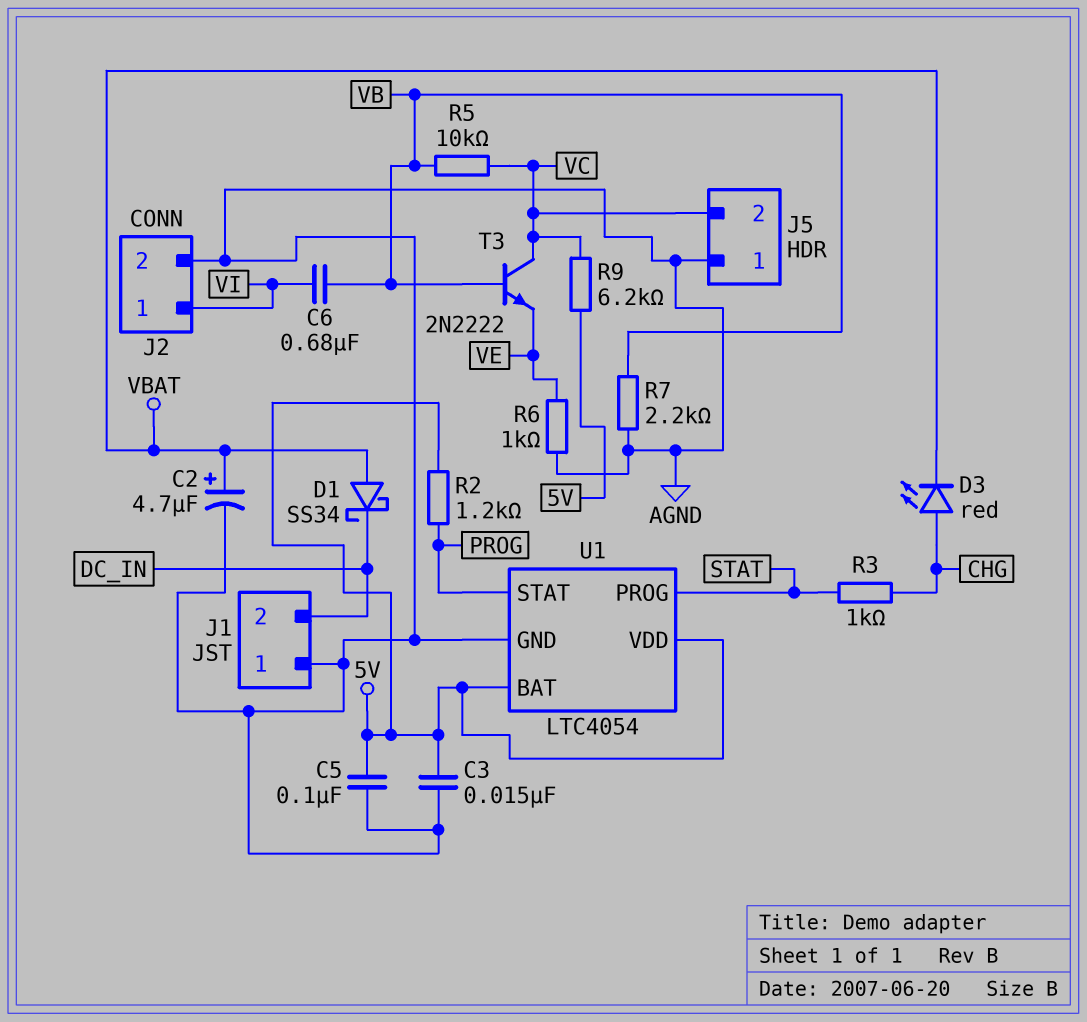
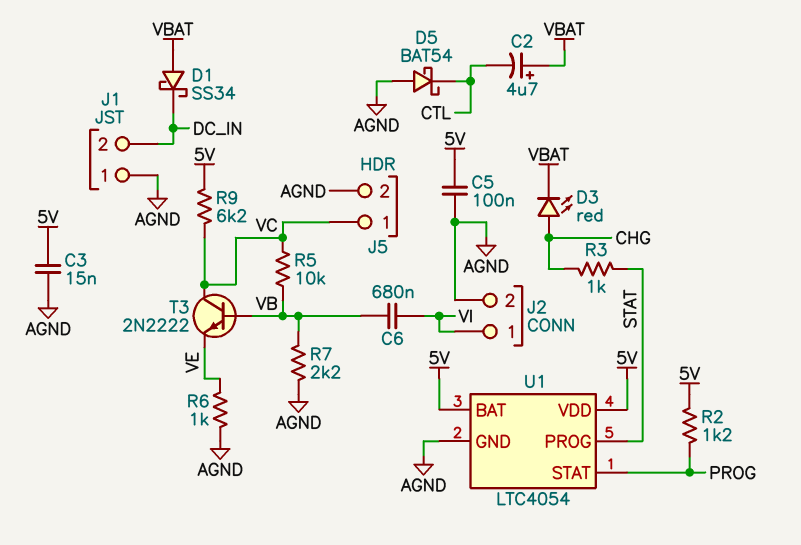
C2: 4.7uF (plus VBAT, minus AGND) -> 4.7uF (plus VBAT, minus CTL)
D5: none -> schottky BAT54 (A AGND, K CTL)
J5 pin 1: AGND -> VC
J5 pin 2: VC -> AGND

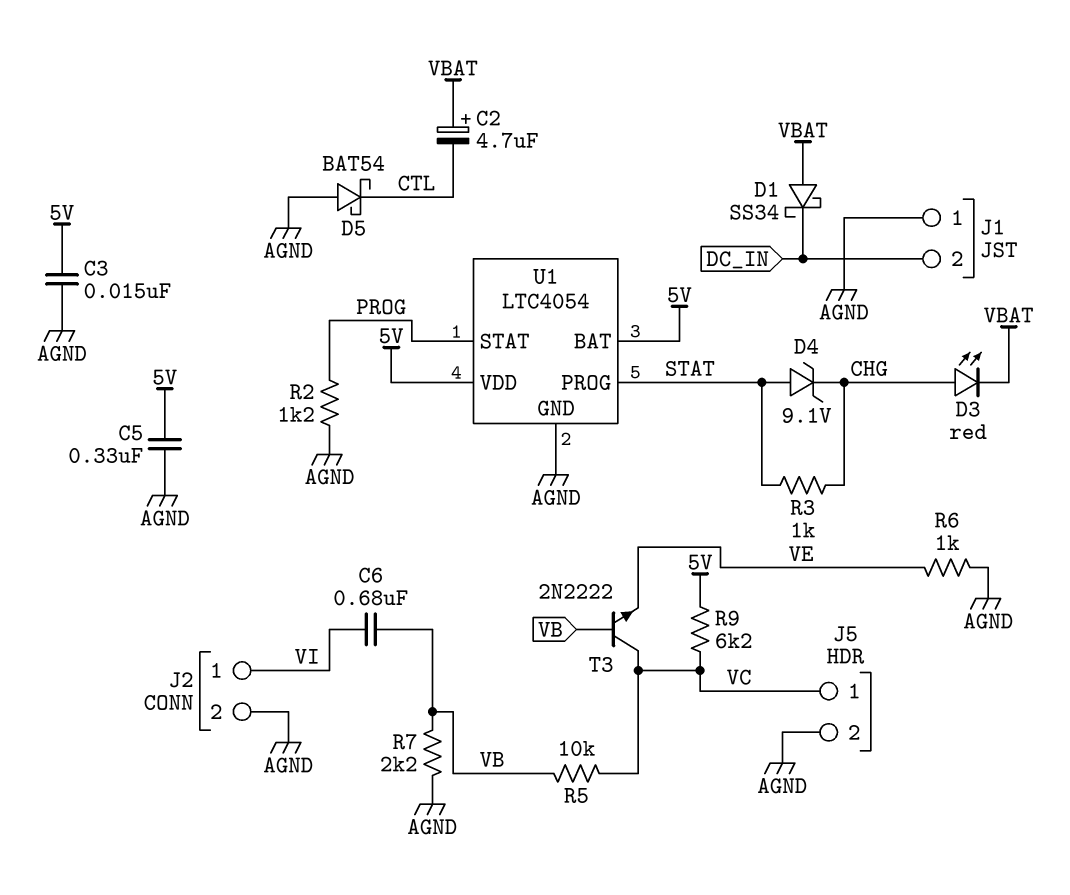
C5: 100nF (5V, AGND) -> 330nF (5V, AGND)
D4: none -> zener 9.1V (A STAT, K CHG)
R2: 1.2k (5V, PROG) -> 1.2k (AGND, PROG)

